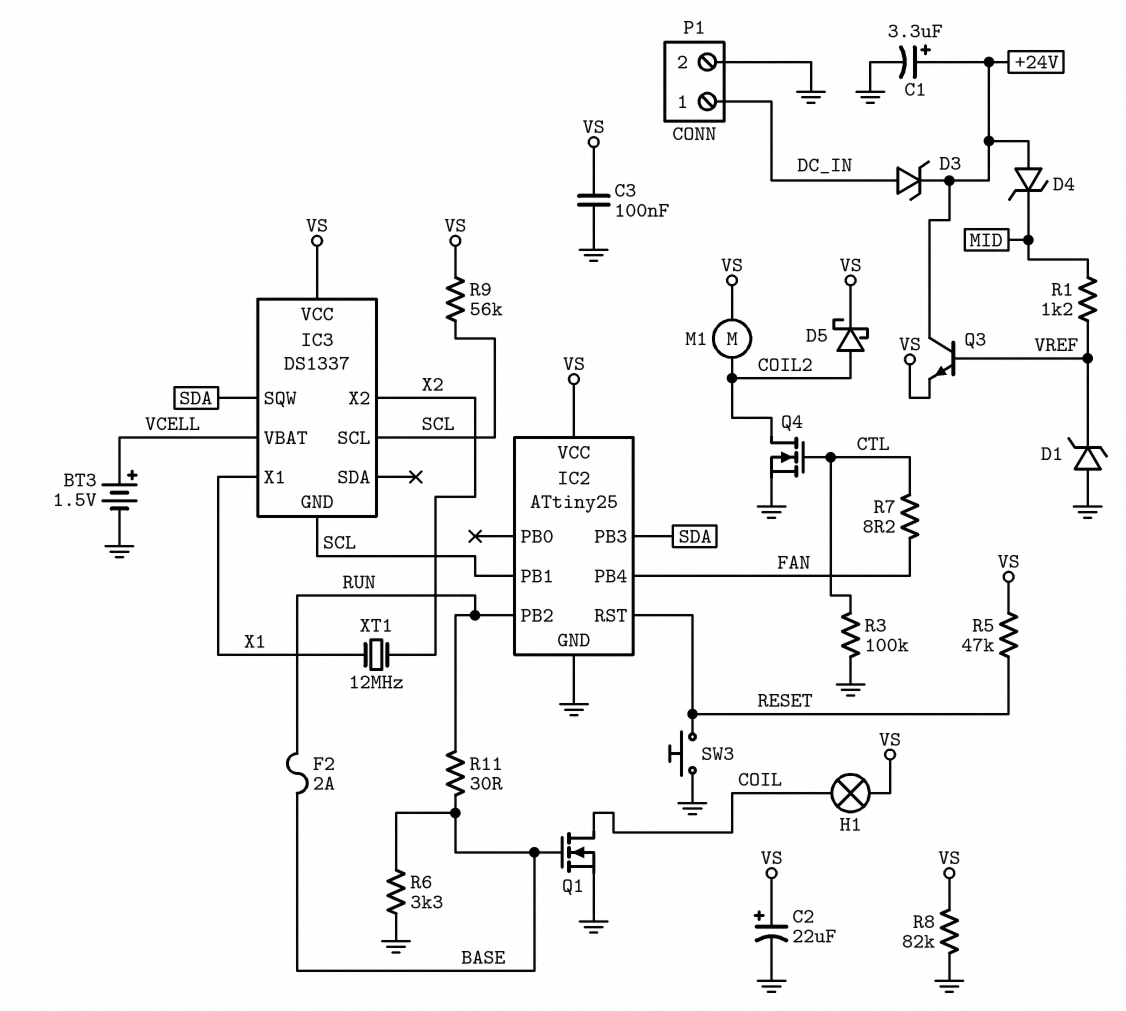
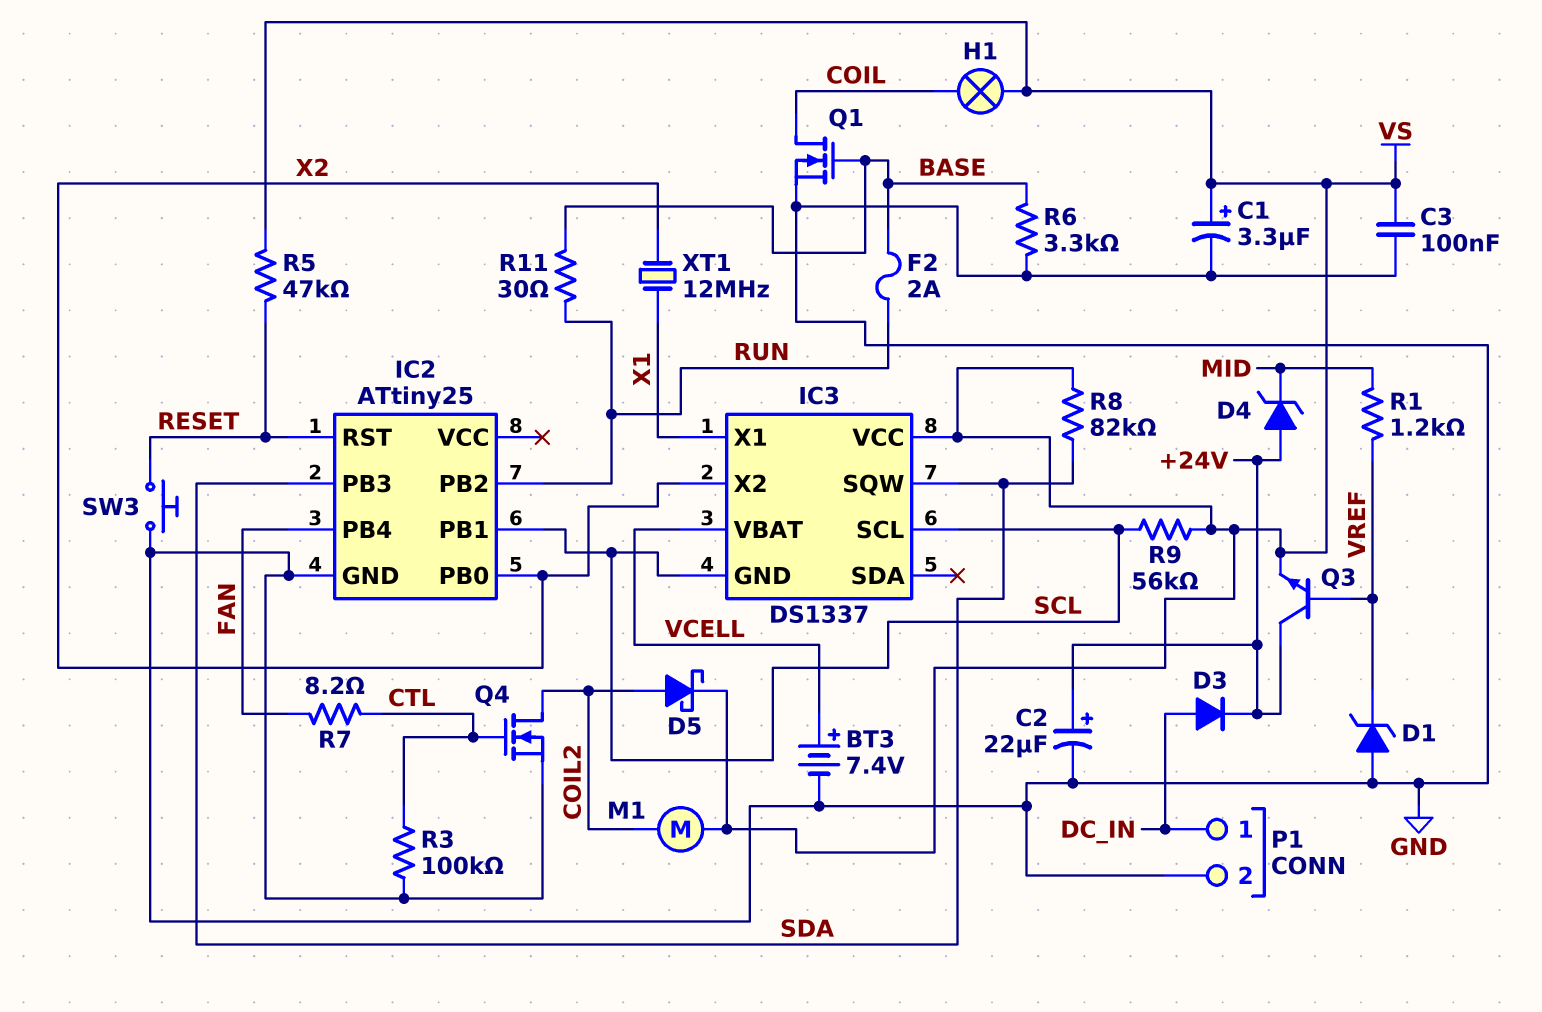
BT3: 1.5V (plus VCELL, minus GND) -> 7.4V (plus VCELL, minus GND)
C1: 3.3uF (plus +24V, minus GND) -> 3.3uF (plus VS, minus GND)
C2: 22uF (plus VS, minus GND) -> 22uF (plus +24V, minus GND)
D3: zener (A DC_IN, K +24V) -> diode (A DC_IN, K +24V)
IC2 pin PB0: none -> X2
IC2 pin VCC: VS -> none
R8: 82k (GND, VS) -> 82k (SDA, VS)

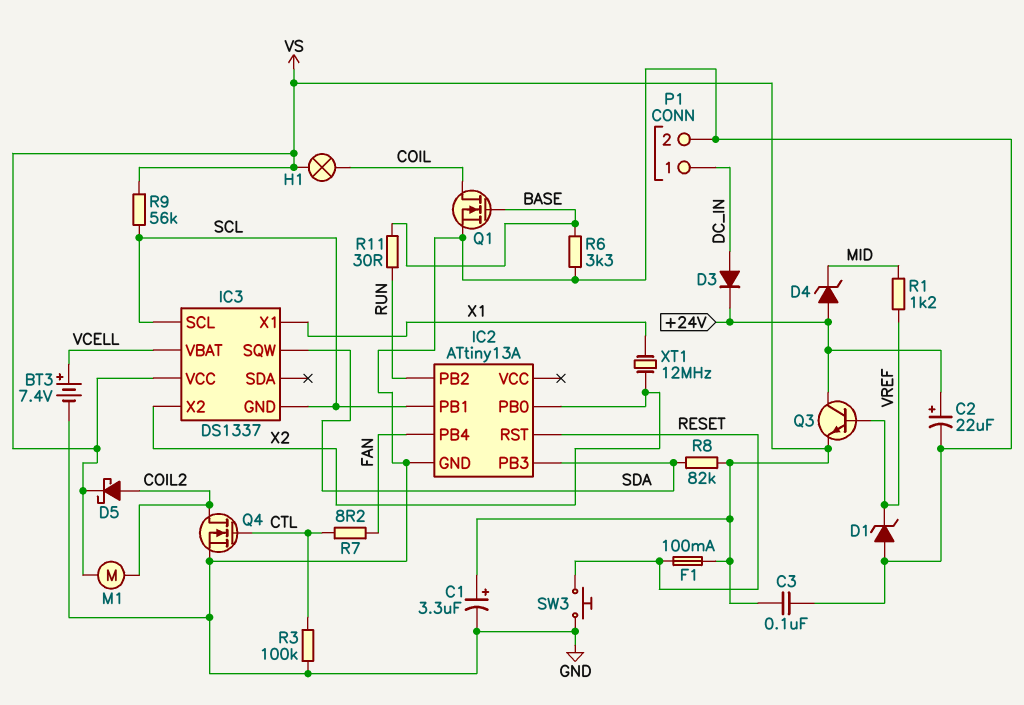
F1: none -> 100mA (RESET, VS)
F2: 2A (BASE, RUN) -> none
IC2: ATtiny25 -> ATtiny13A
R5: 47k (RESET, VS) -> none

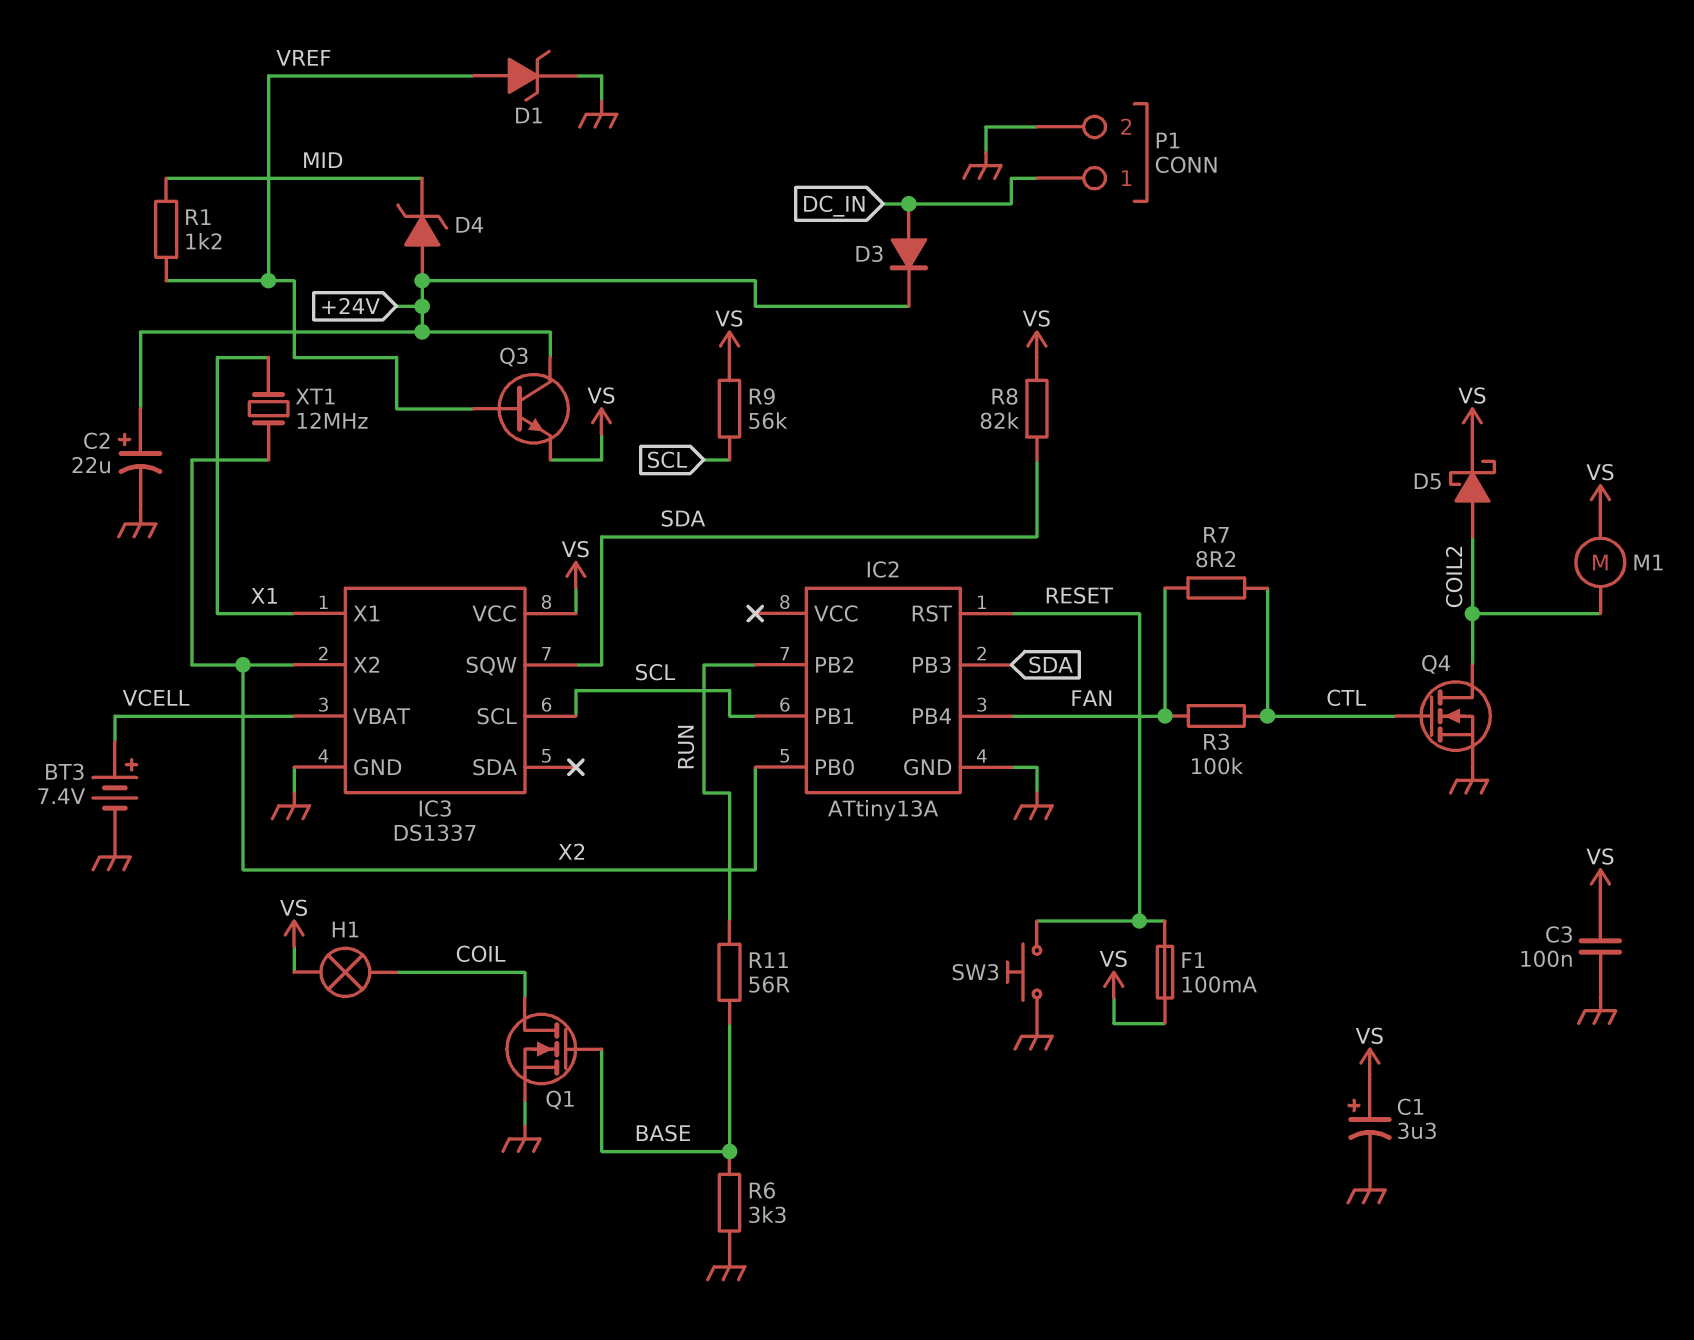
D1: zener (A GND, K VREF) -> zener (A VREF, K GND)
IC3 pin GND: SCL -> GND
R3: 100k (CTL, GND) -> 100k (CTL, FAN)
R11: 30 (BASE, RUN) -> 56 (BASE, RUN)

